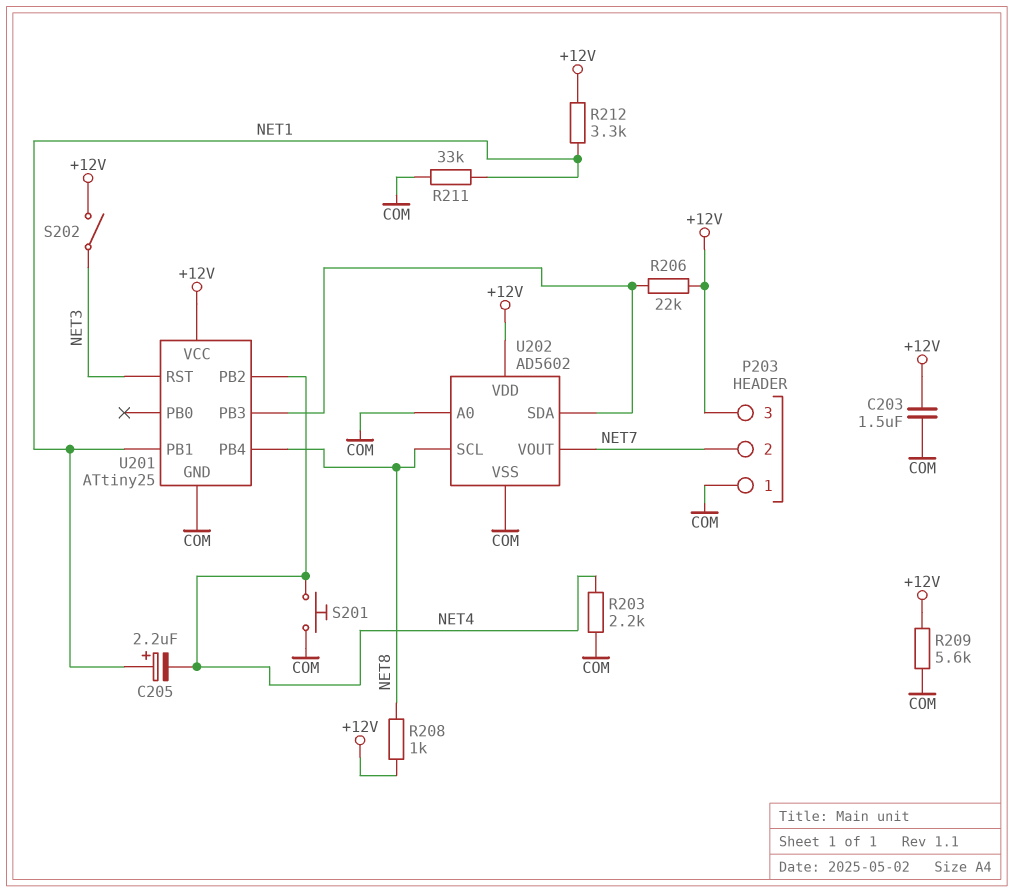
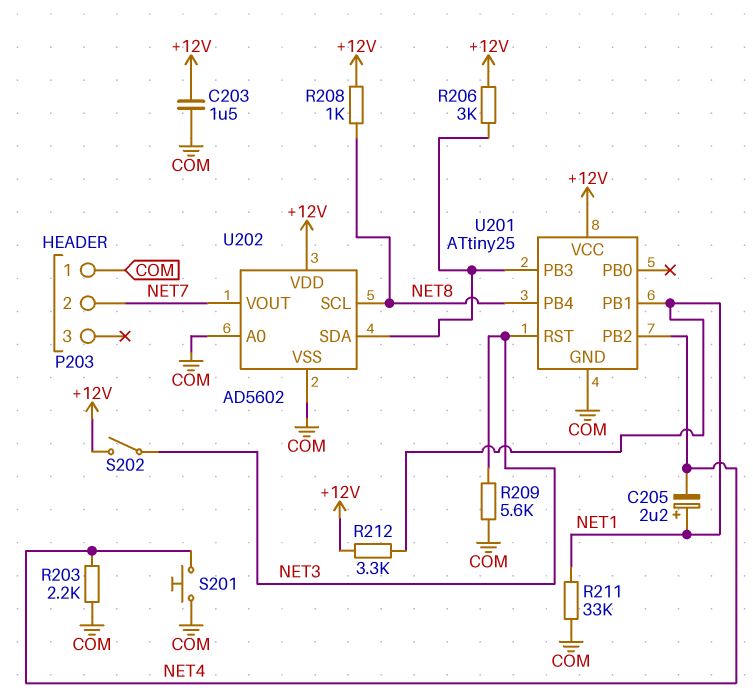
P203 pin 3: +12V -> none
R206: 22k (+12V, U201/PB3) -> 3k (+12V, U201/PB3)
R209: 5.6k (+12V, COM) -> 5.6k (COM, NET3)

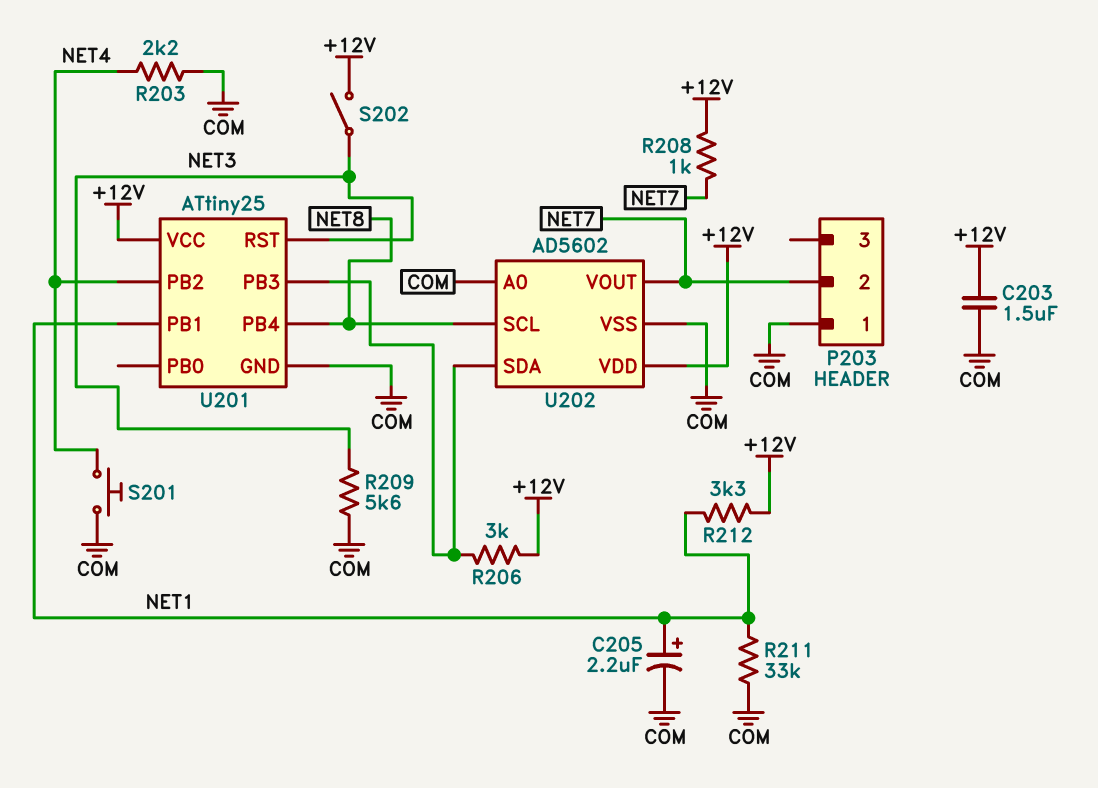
C205: 2.2uF (plus NET1, minus NET4) -> 2.2uF (plus NET1, minus COM)
R208: 1k (+12V, NET8) -> 1k (+12V, NET7)

